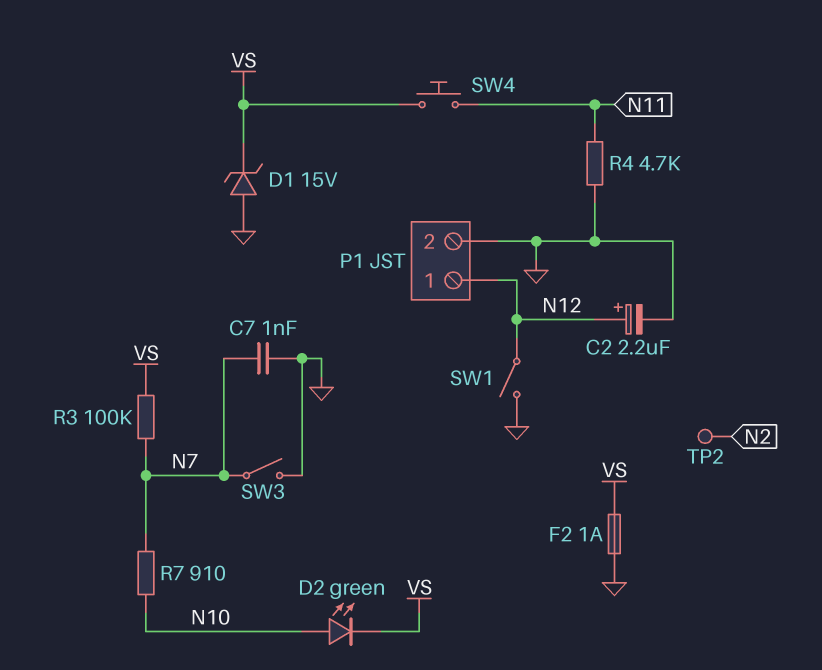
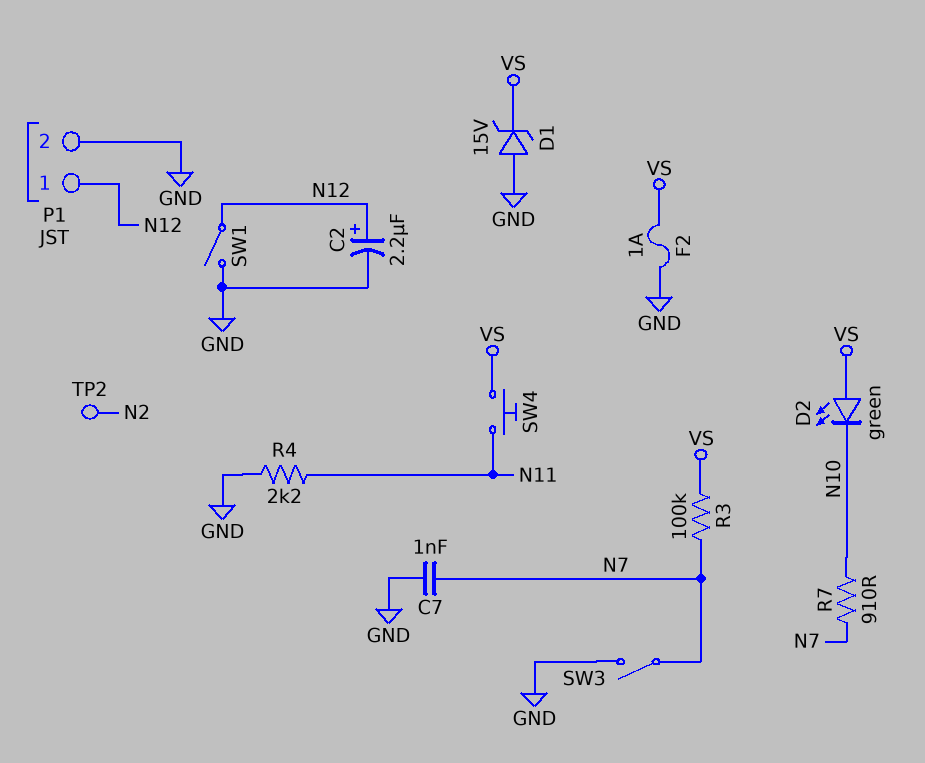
D2: LED green (A N10, K VS) -> LED green (A VS, K N10)
R4: 4.7k (GND, N11) -> 2.2k (GND, N11)

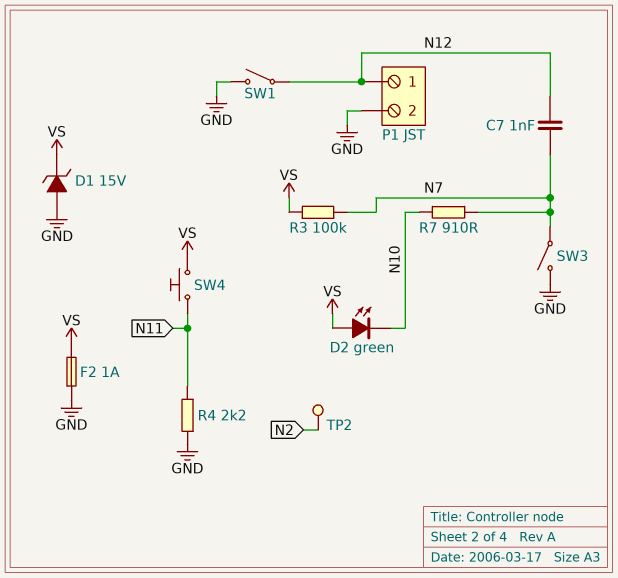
C2: 2.2uF (plus N12, minus GND) -> none
C7: 1nF (GND, N7) -> 1nF (N7, N12)

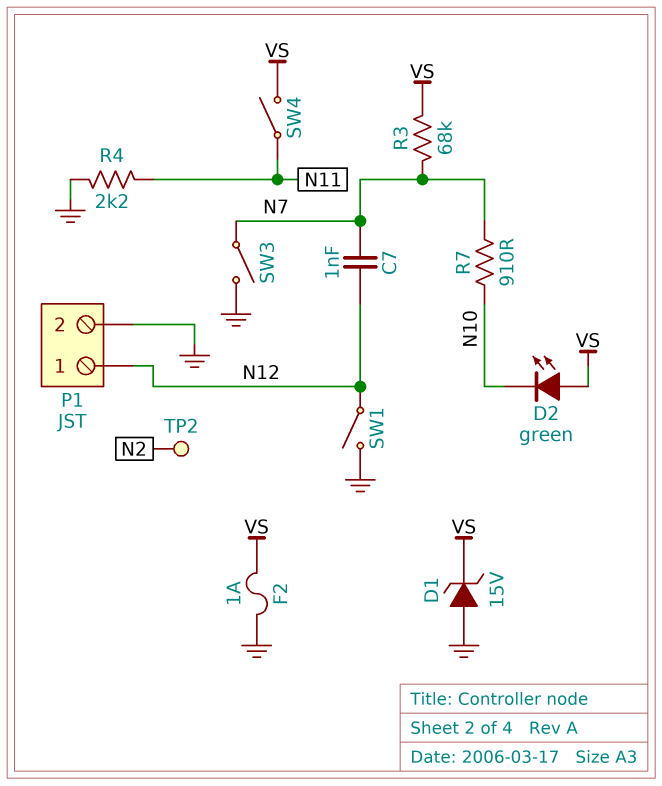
R3: 100k (N7, VS) -> 68k (N7, VS)
SW4: button (N11, VS) -> switch (N11, VS)

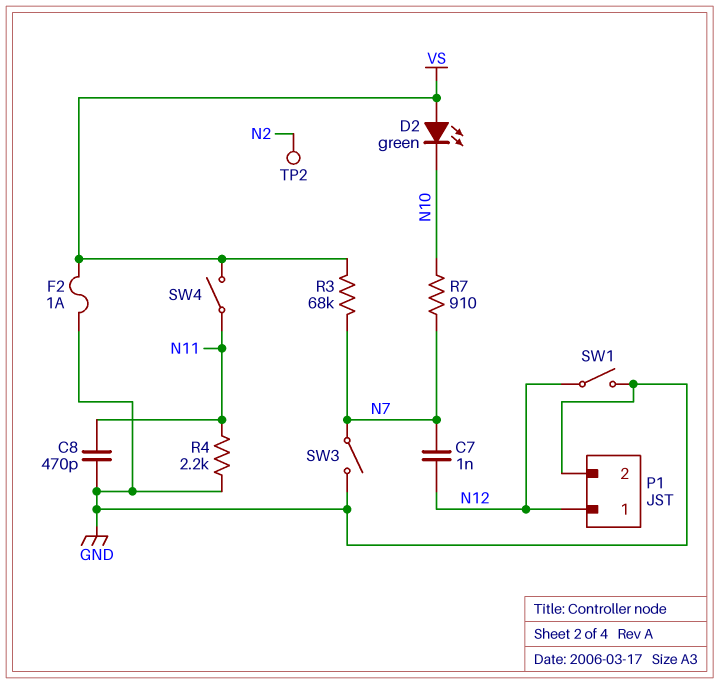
C8: none -> 470pF (GND, N11)
D1: zener 15V (A GND, K VS) -> none

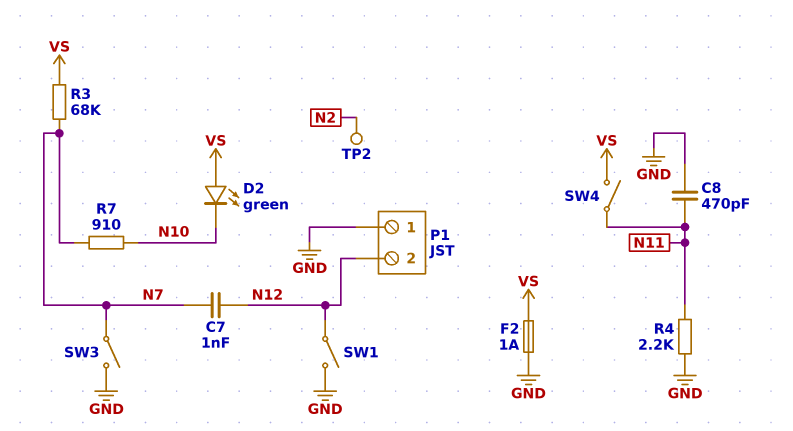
P1 pin 1: N12 -> GND
P1 pin 2: GND -> N12

